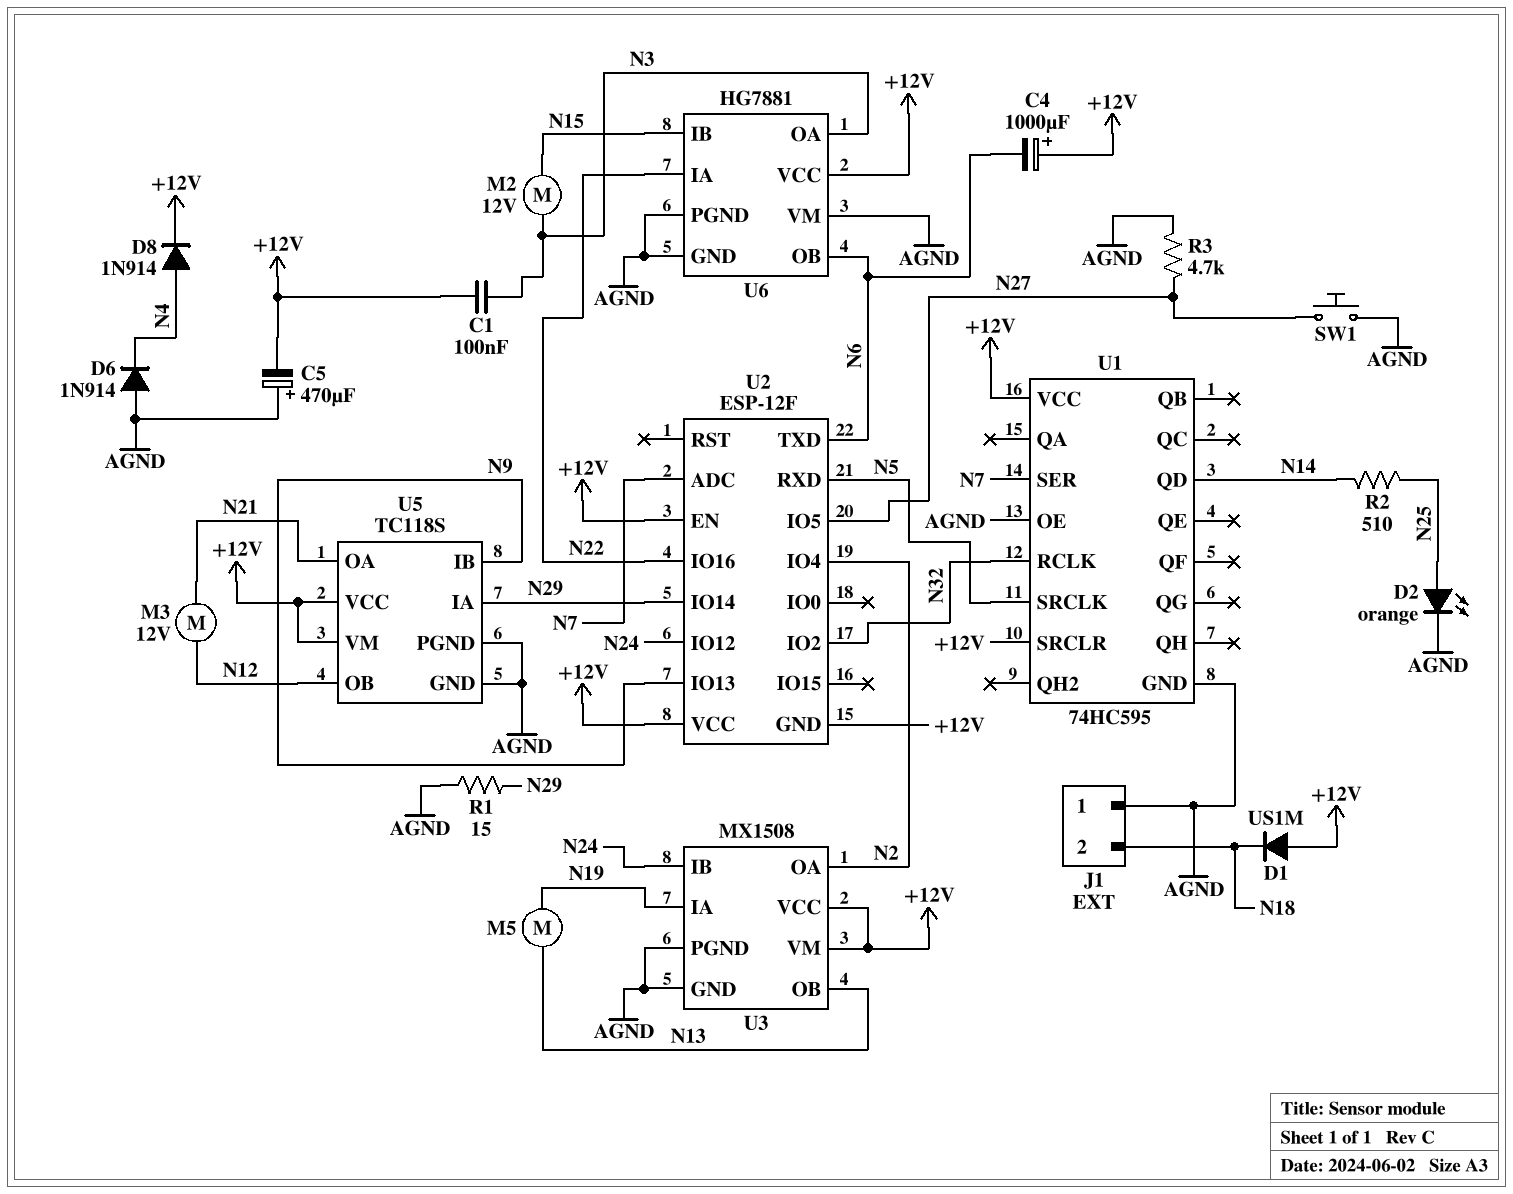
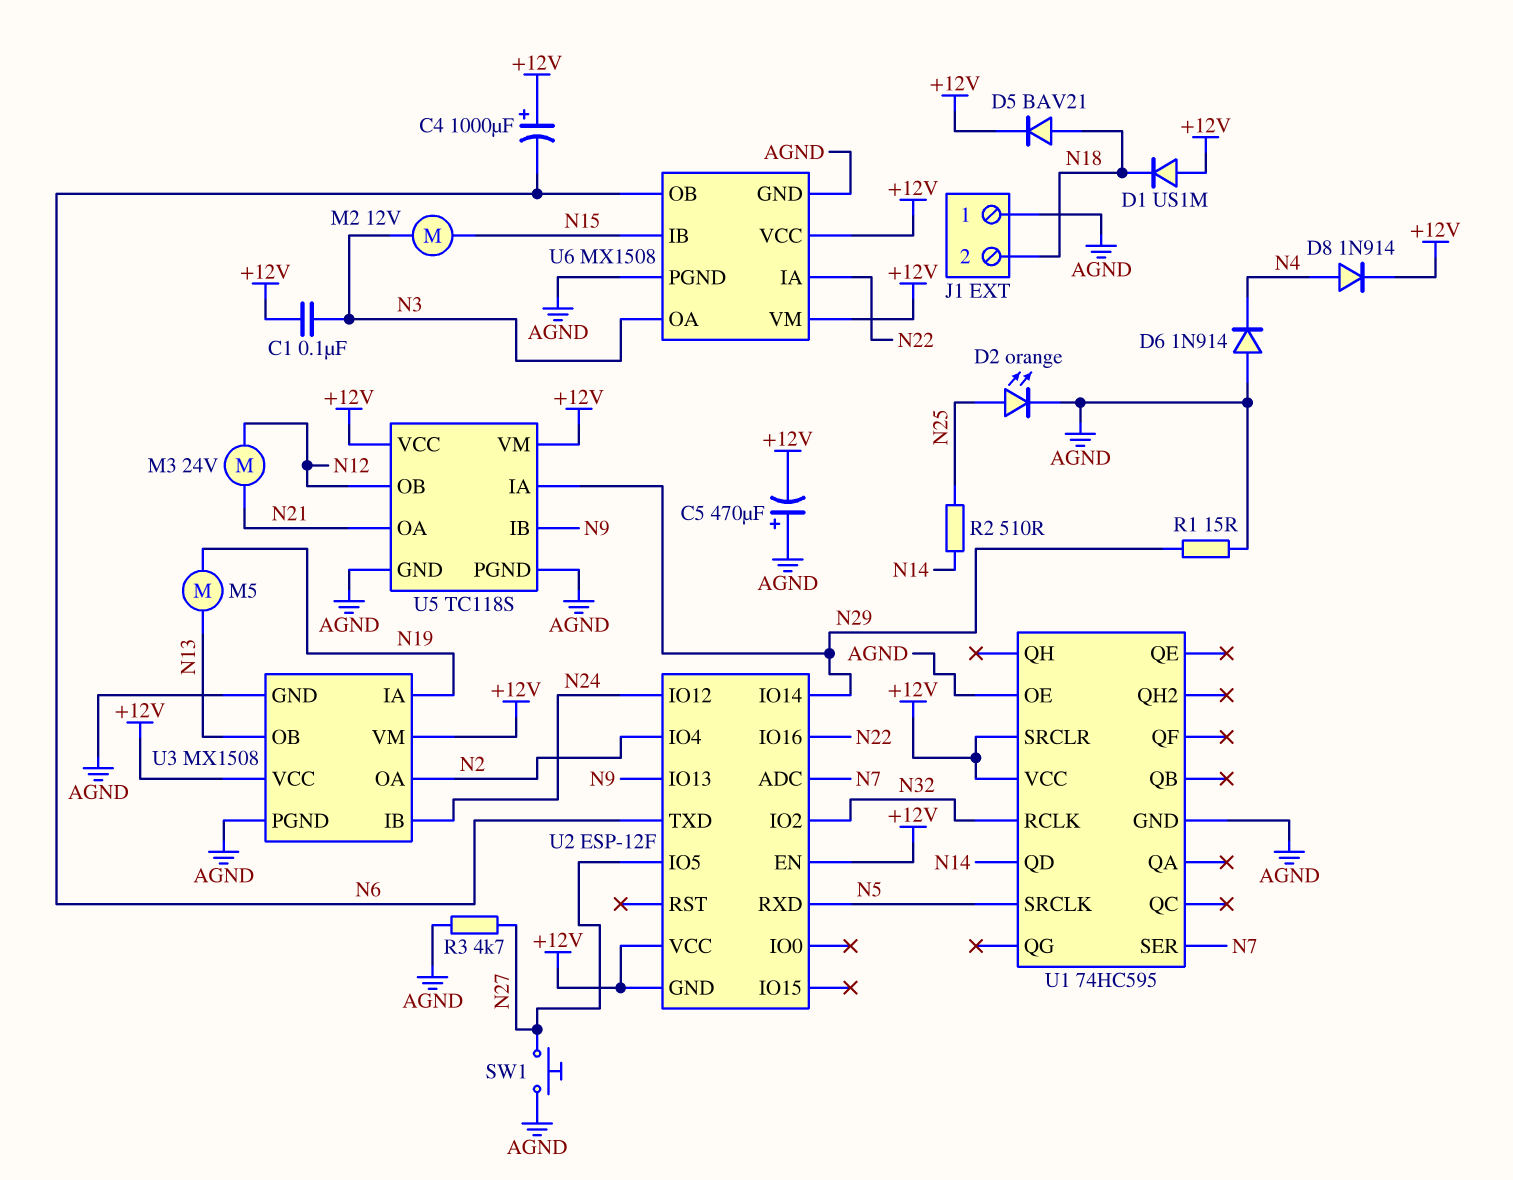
D5: none -> diode BAV21 (A N18, K +12V)
M3: motor 12V (N12, N21) -> motor 24V (N12, N21)
U6: HG7881 -> MX1508
U6 pin VM: AGND -> +12V

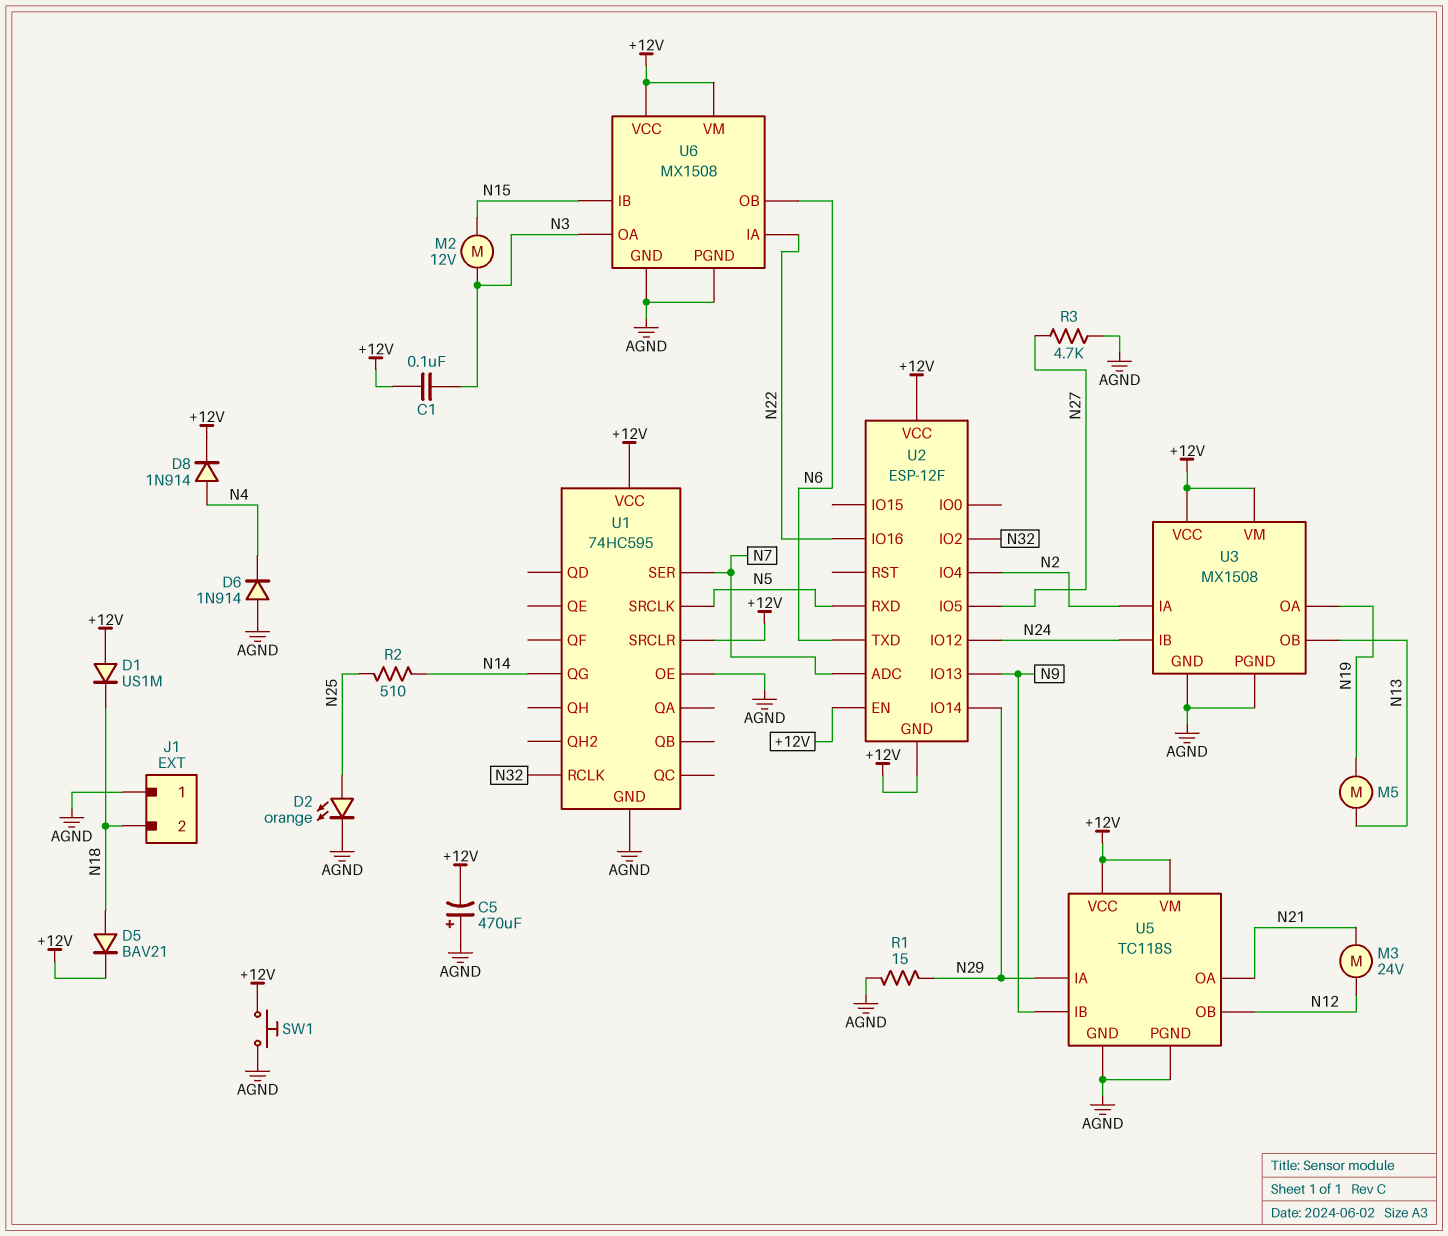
C4: 1000uF (plus +12V, minus N6) -> none
SW1: button (AGND, N27) -> button (+12V, AGND)
U1 pin QD: N14 -> none
U1 pin QG: none -> N14
U3 pin IA: N19 -> N2
U3 pin OA: N2 -> N19

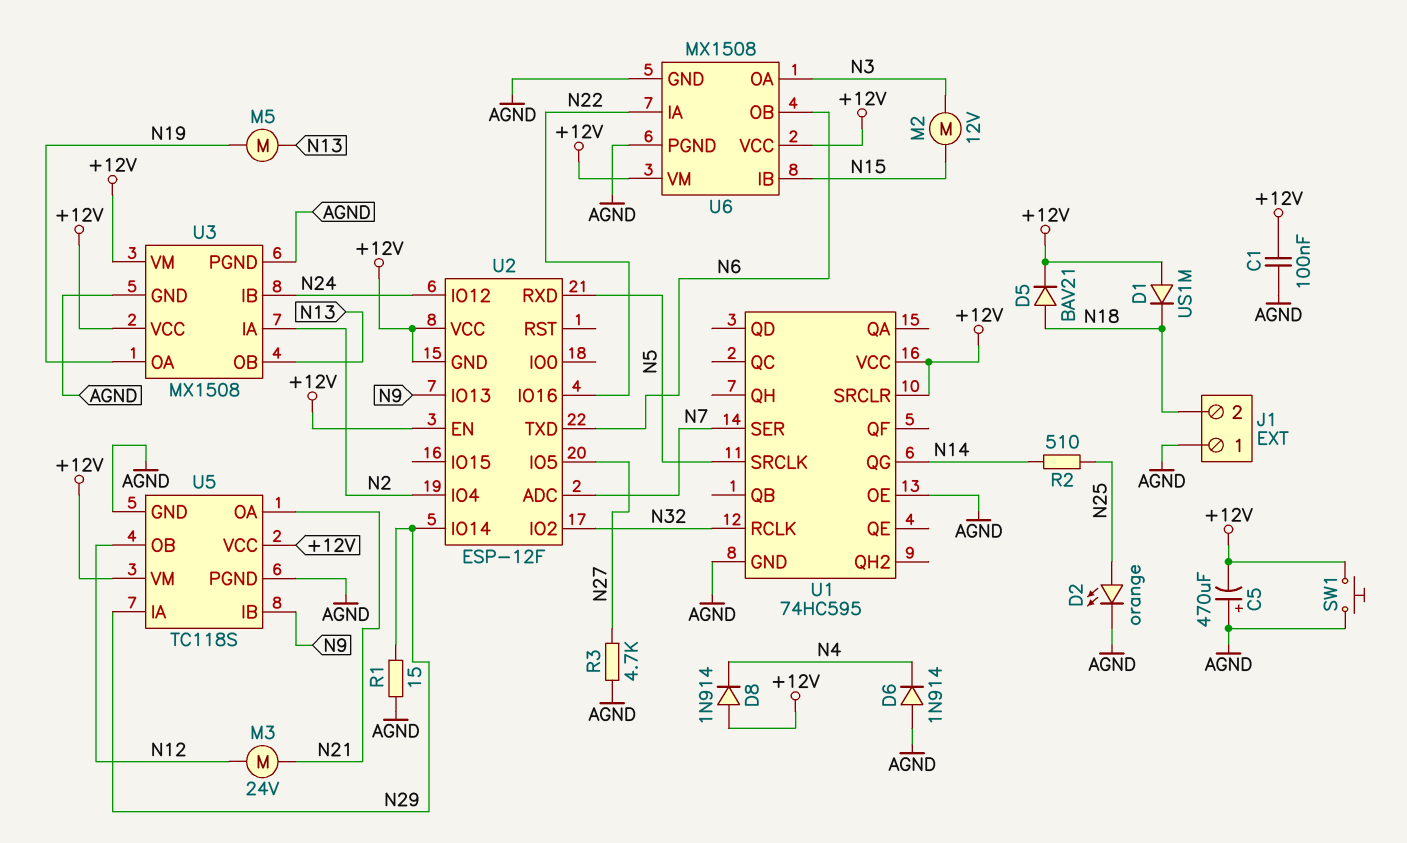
C1: 100nF (+12V, N3) -> 100nF (+12V, AGND)
D8: diode 1N914 (A N4, K +12V) -> diode 1N914 (A +12V, K N4)

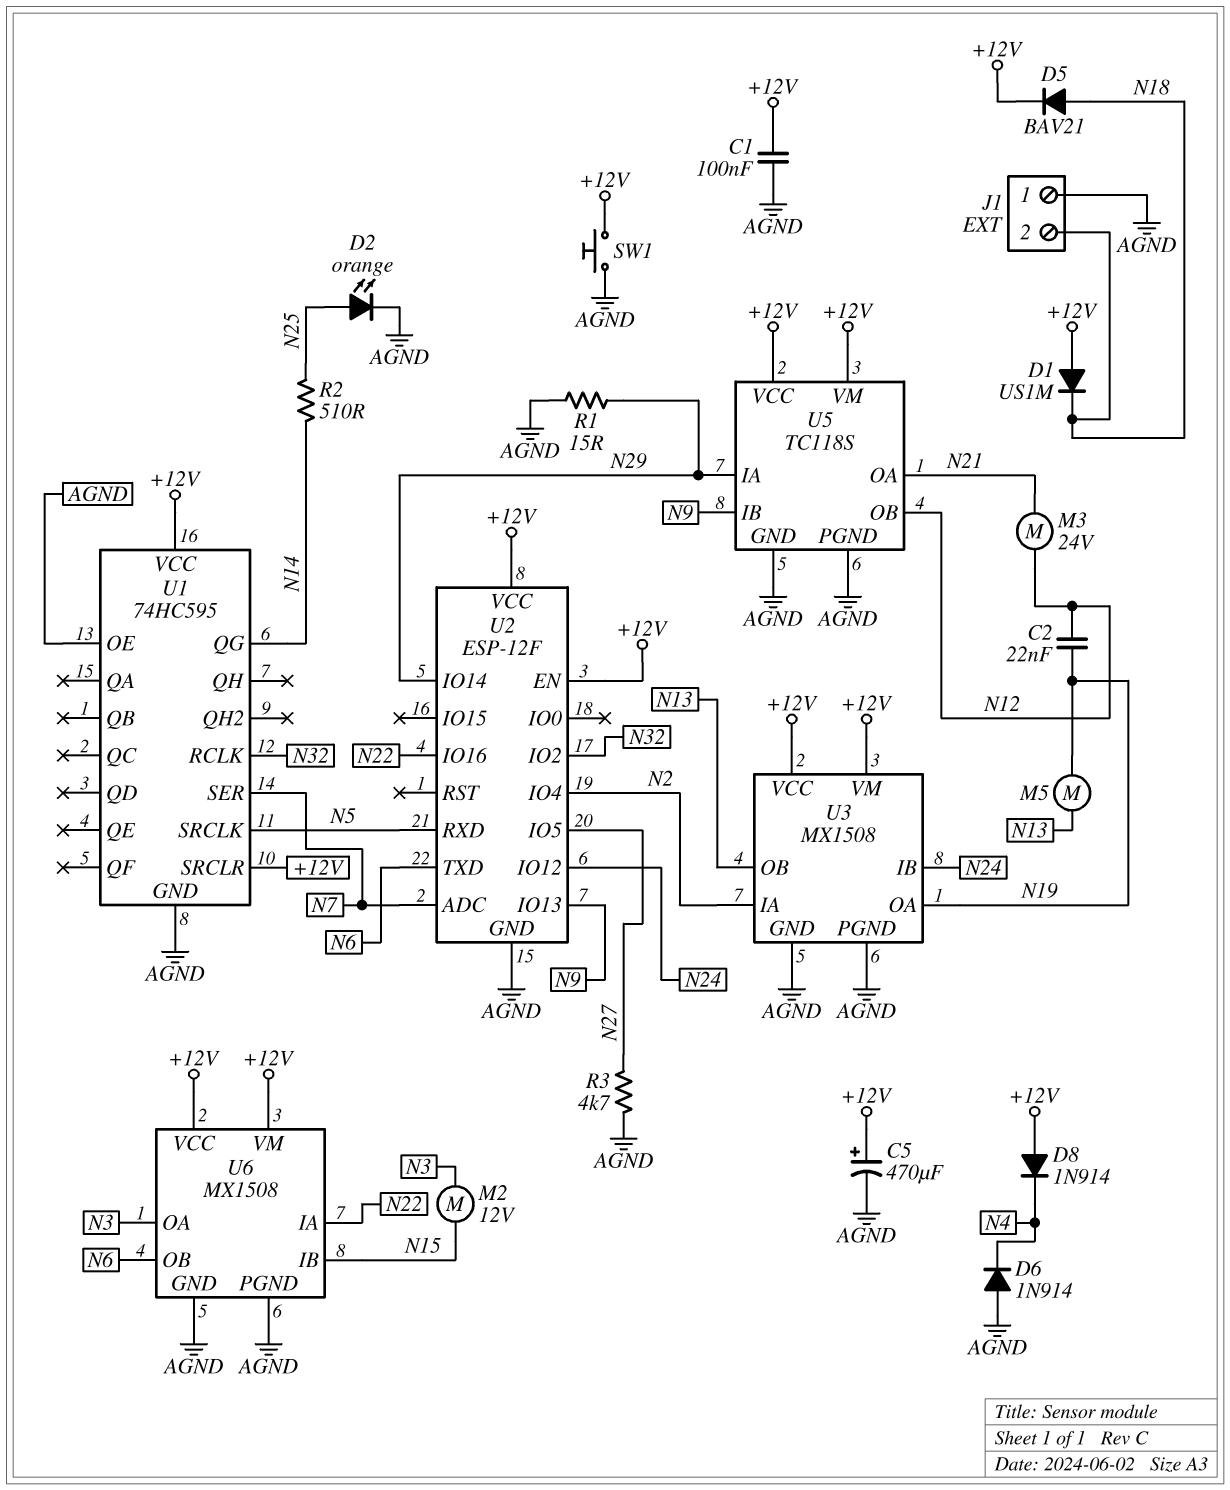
C2: none -> 22nF (N12, N19)
C5: 470uF (plus AGND, minus +12V) -> 470uF (plus +12V, minus AGND)
U2 pin GND: +12V -> AGND

